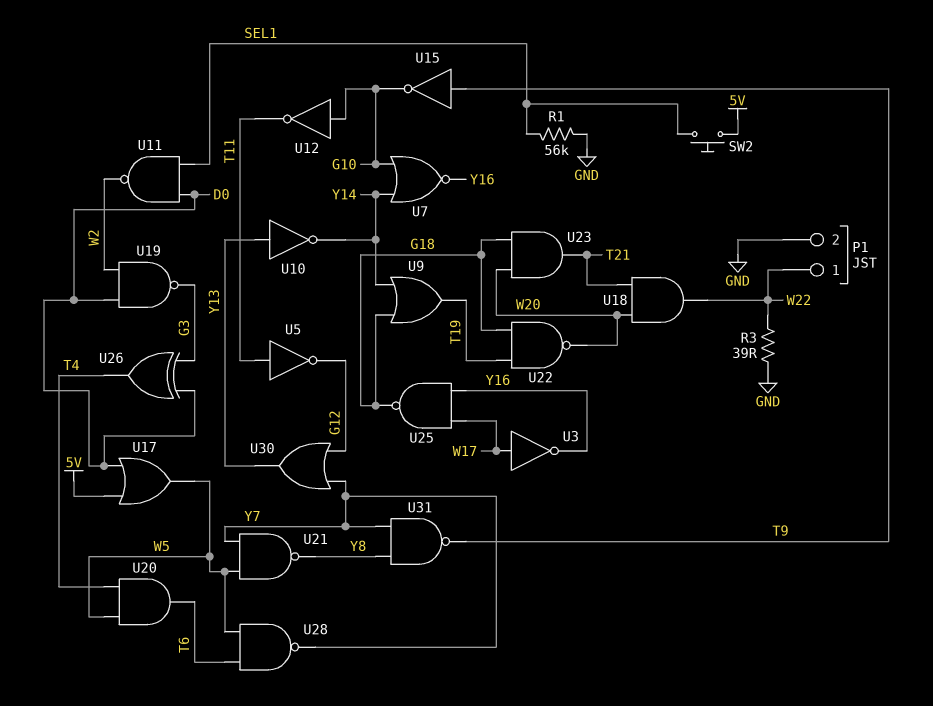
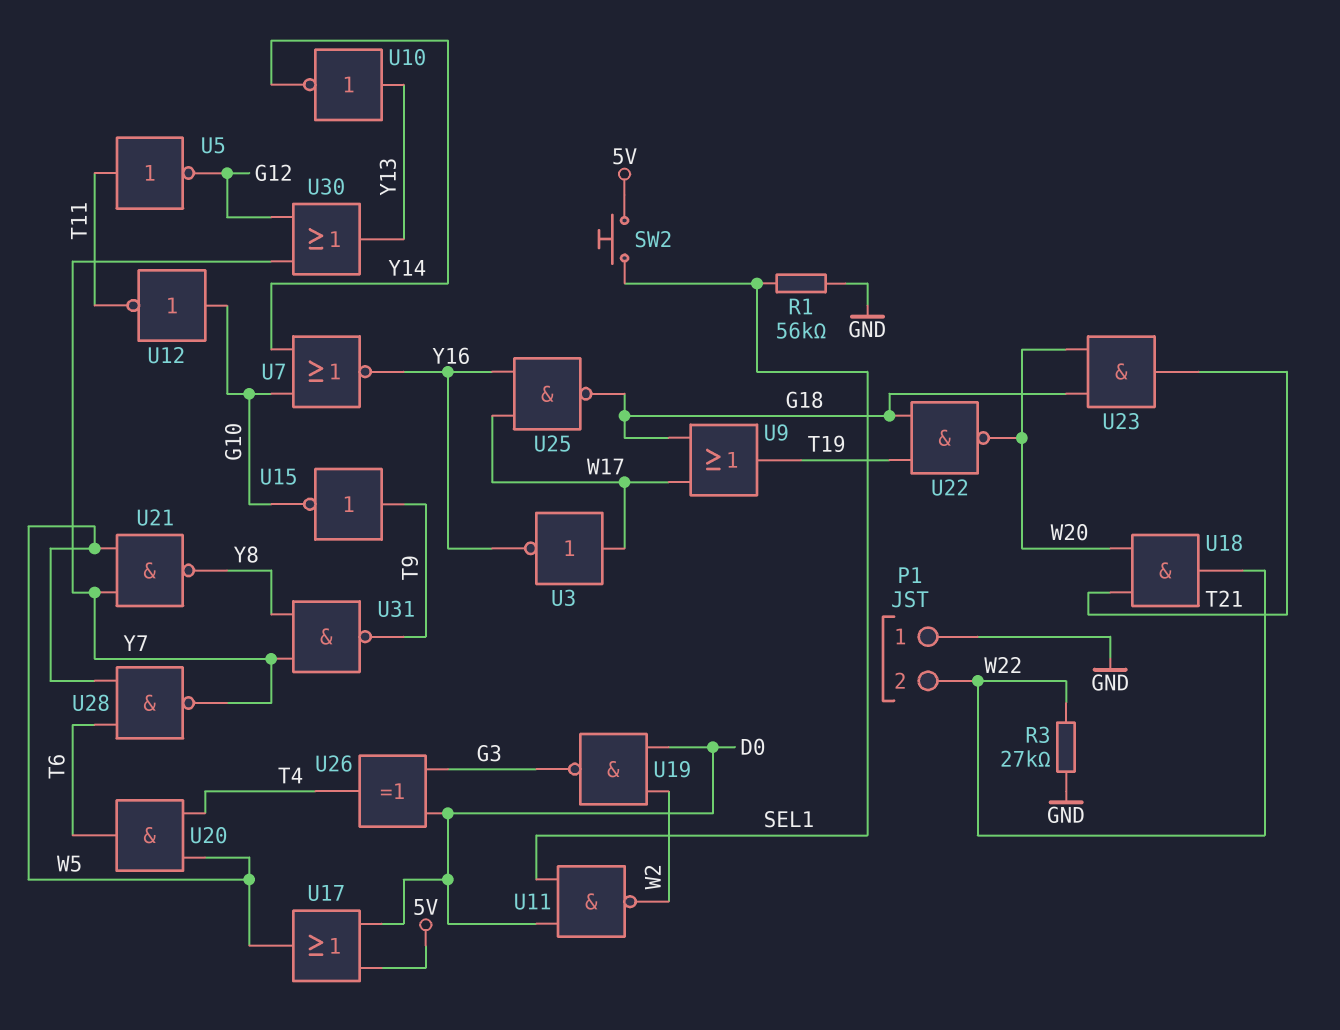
P1 pin 1: W22 -> GND
P1 pin 2: GND -> W22
R3: 39 (GND, W22) -> 27k (GND, W22)
U9: OR (in G18, in Y14, out T19) -> OR (in G18, in W17, out T19)

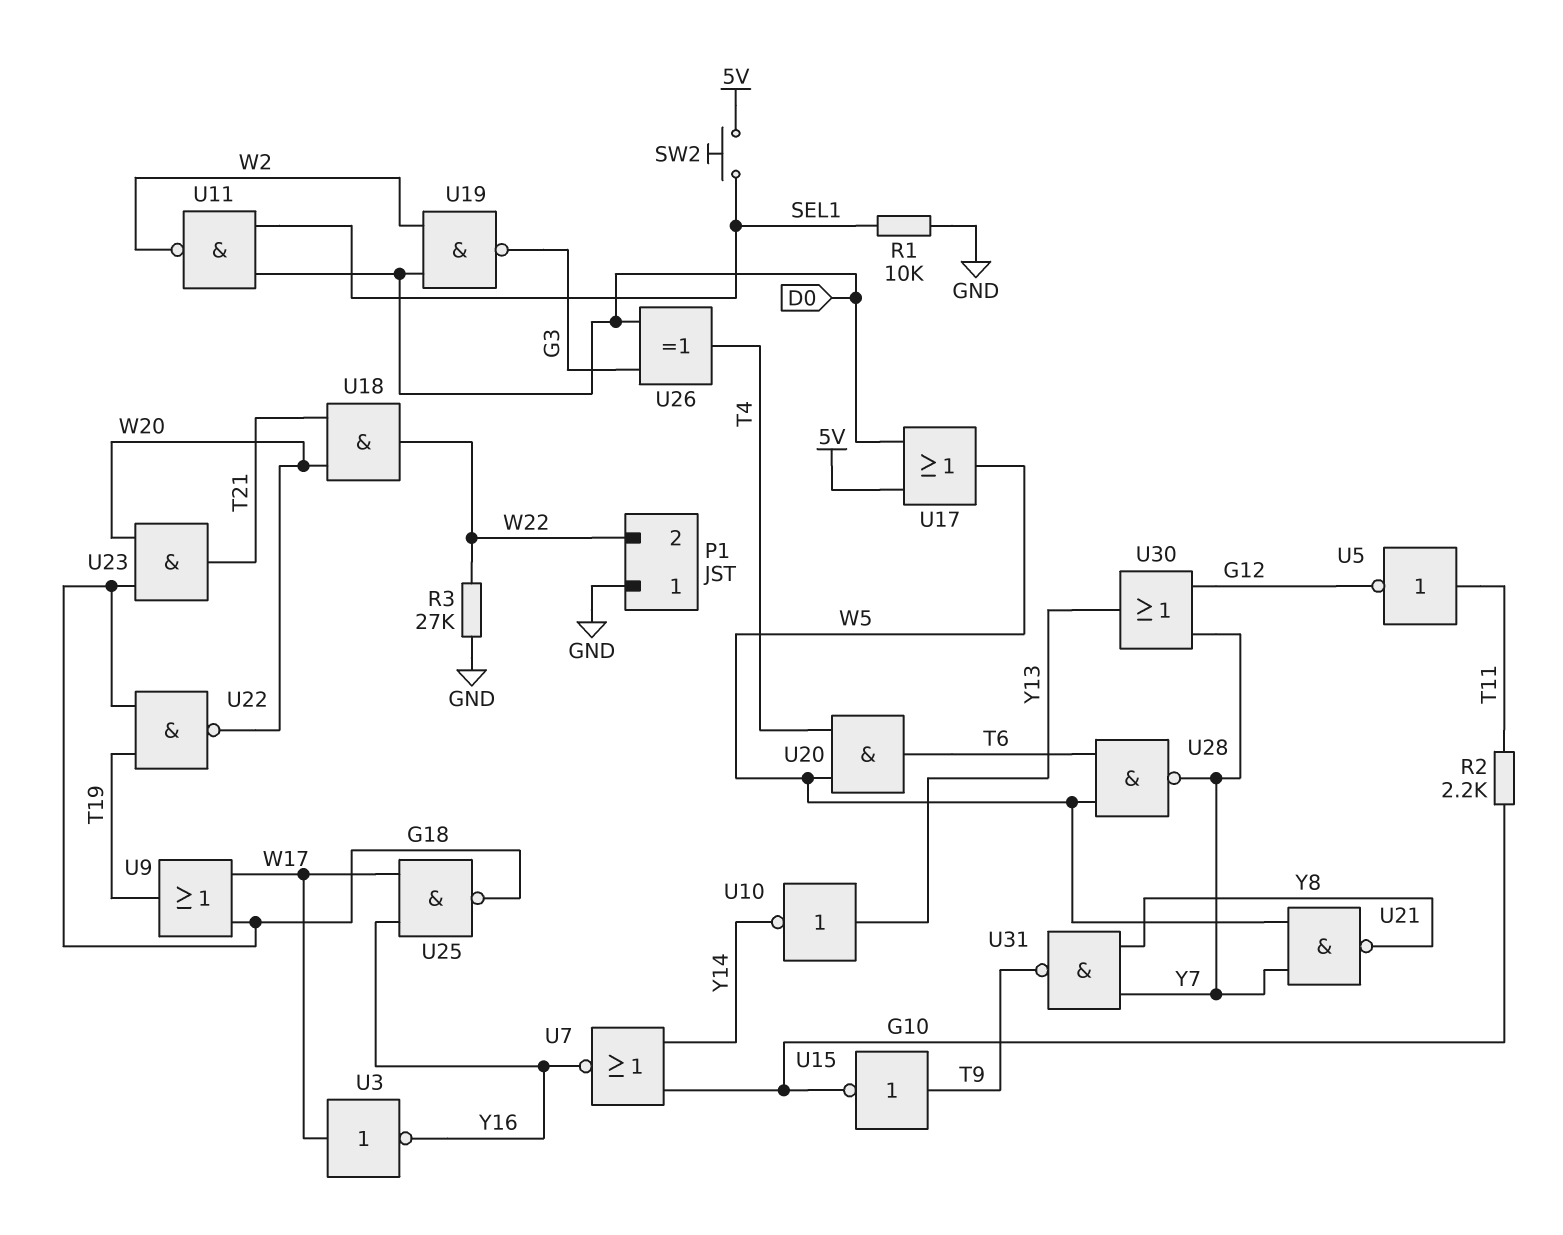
R1: 56k (GND, SEL1) -> 10k (GND, SEL1)
R2: none -> 2.2k (G10, T11)
U12: NOT (in G10, out T11) -> none

